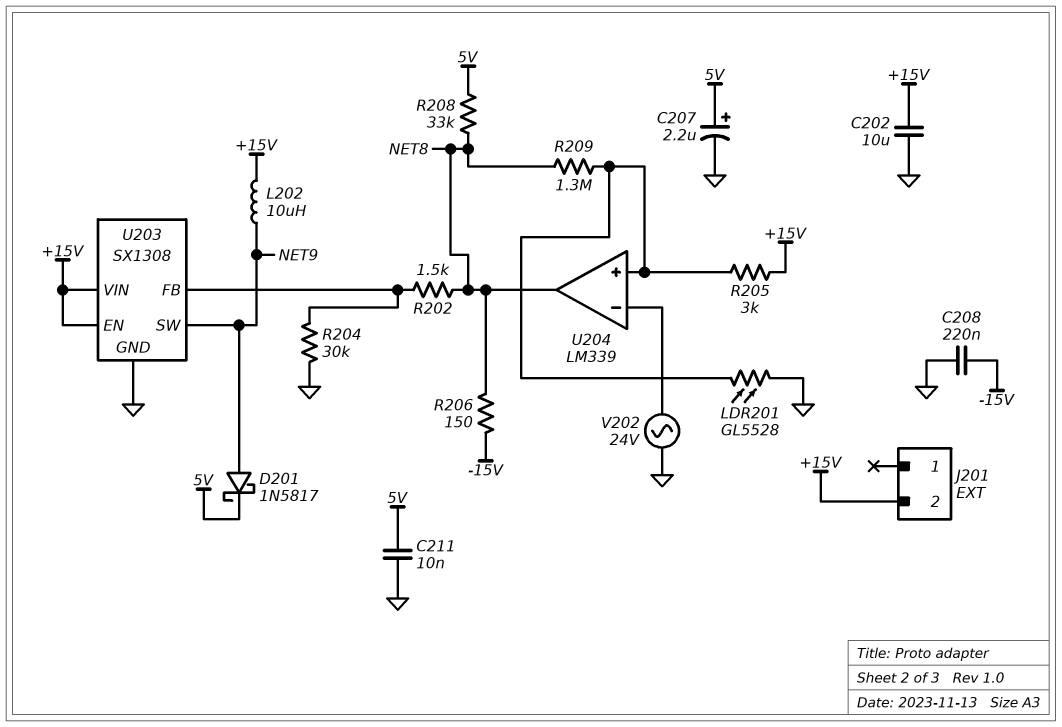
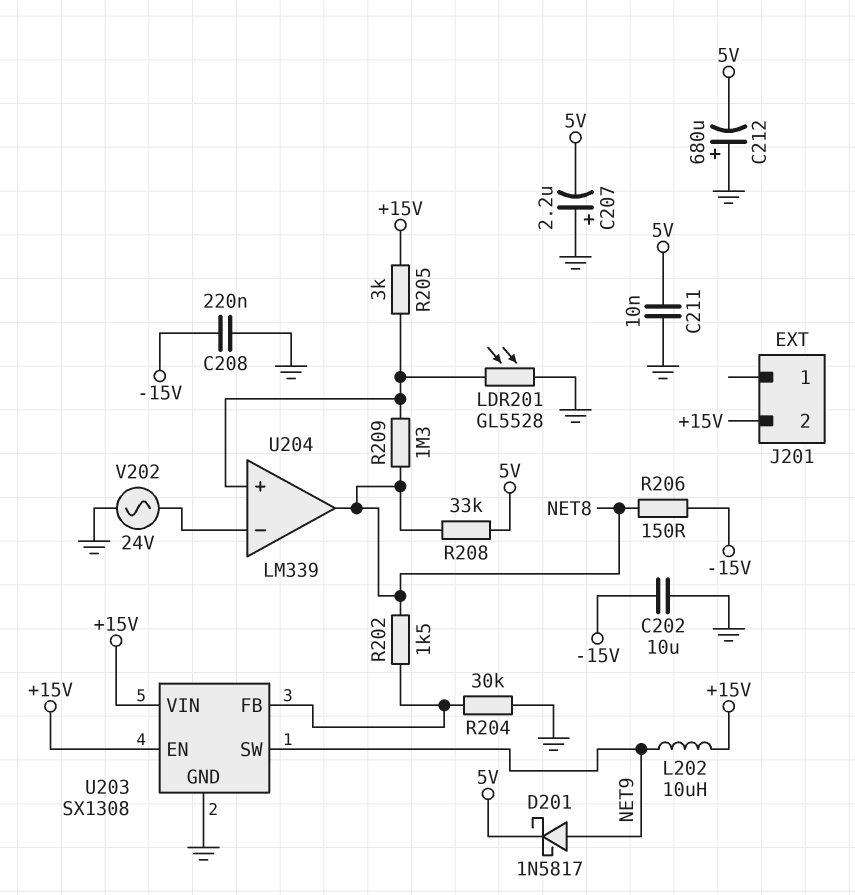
C202: 10uF (+15V, GND) -> 10uF (-15V, GND)
C207: 2.2uF (plus 5V, minus GND) -> 2.2uF (plus GND, minus 5V)
C212: none -> 680uF (plus GND, minus 5V)

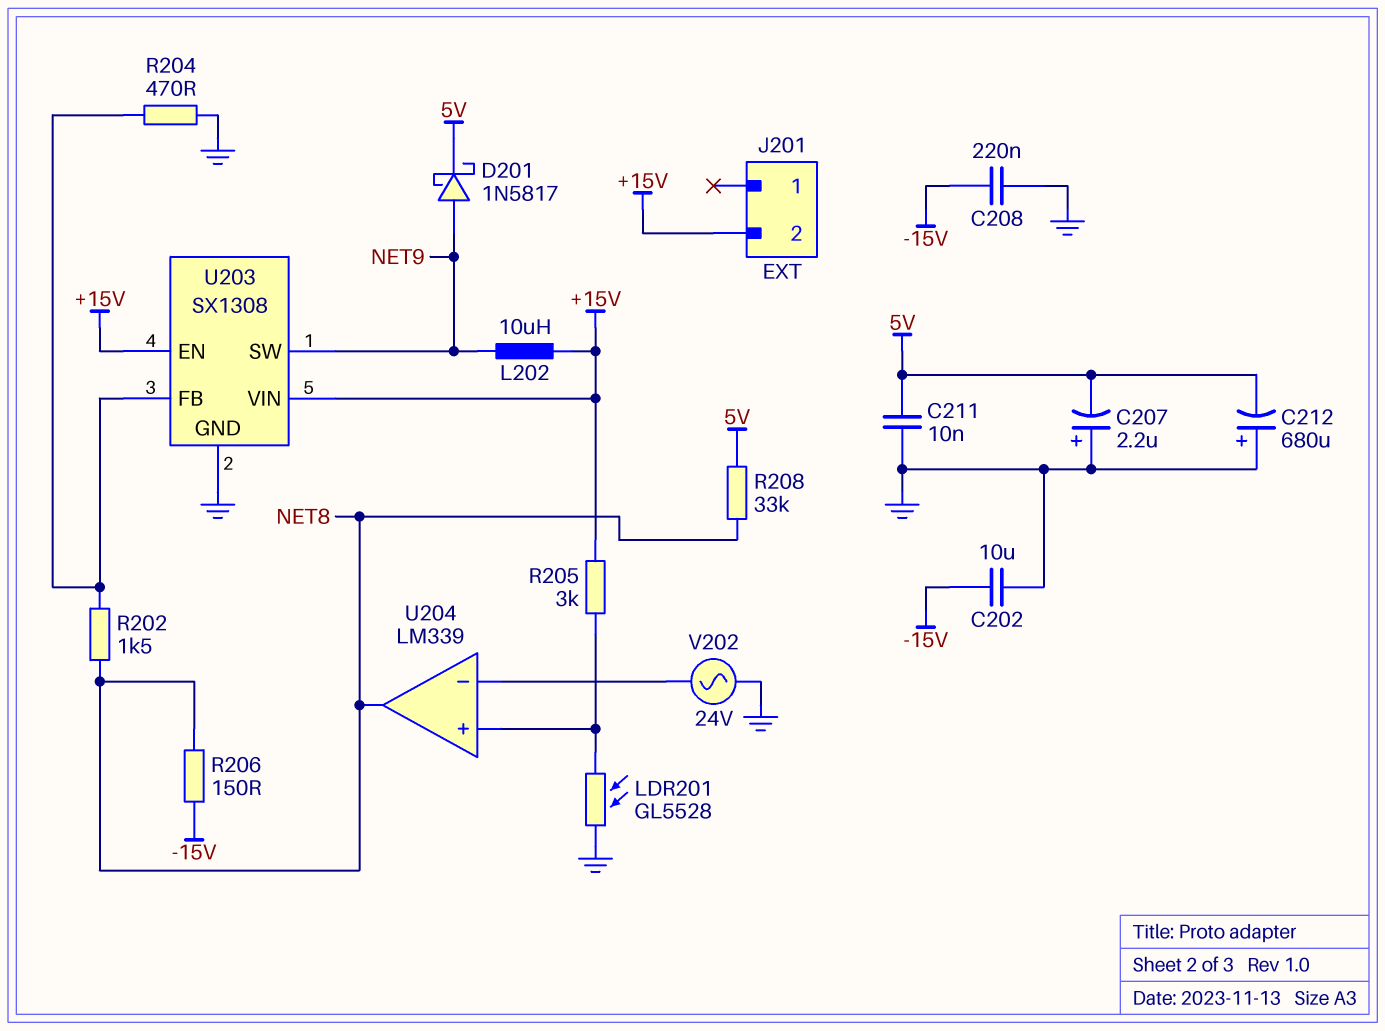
R204: 30k (GND, U203/FB) -> 470 (GND, U203/FB)
R209: 1.3M (NET8, U204/in+) -> none

